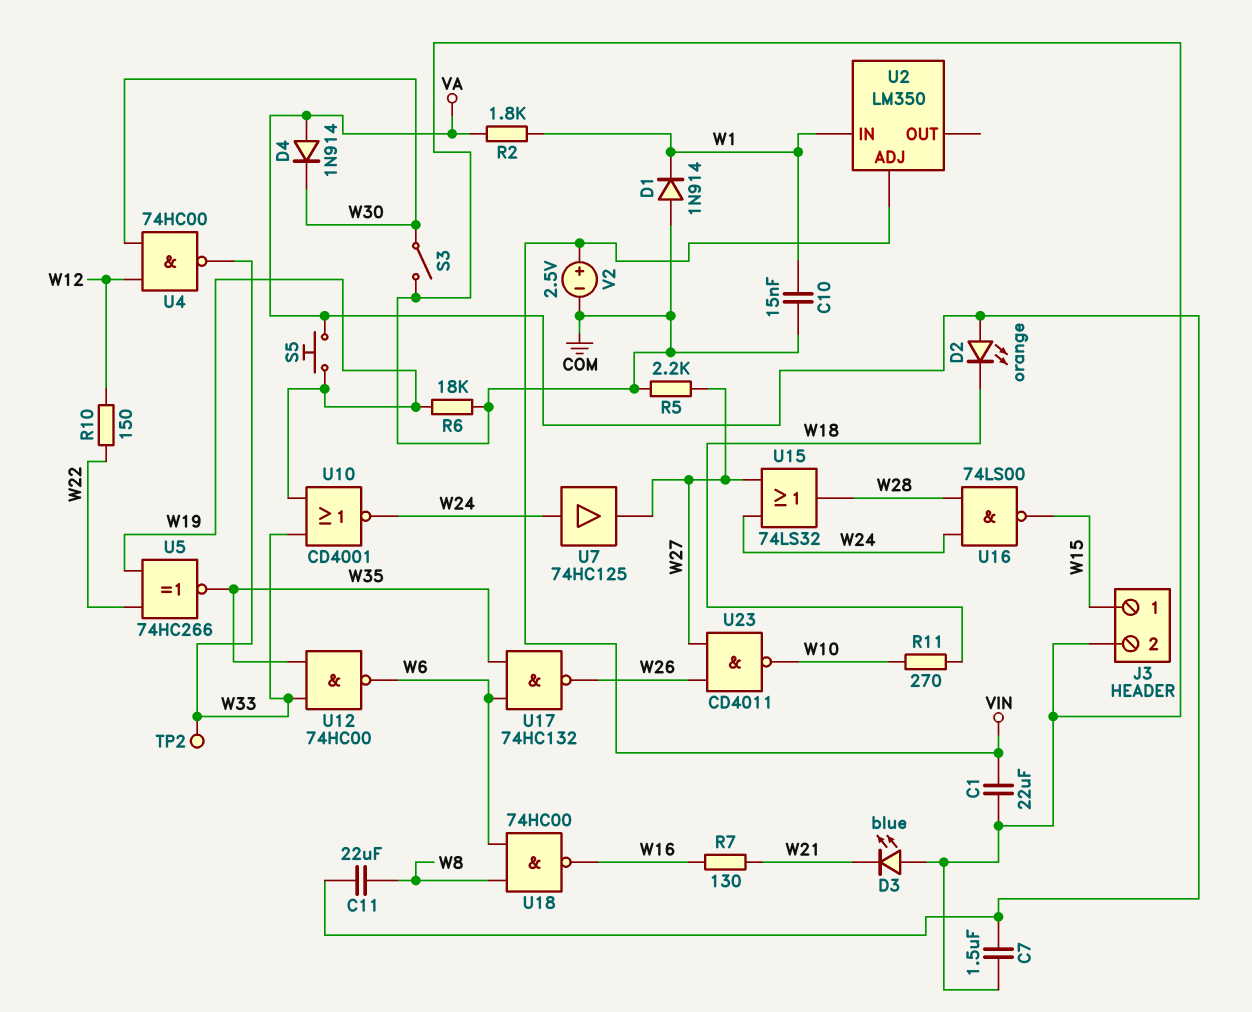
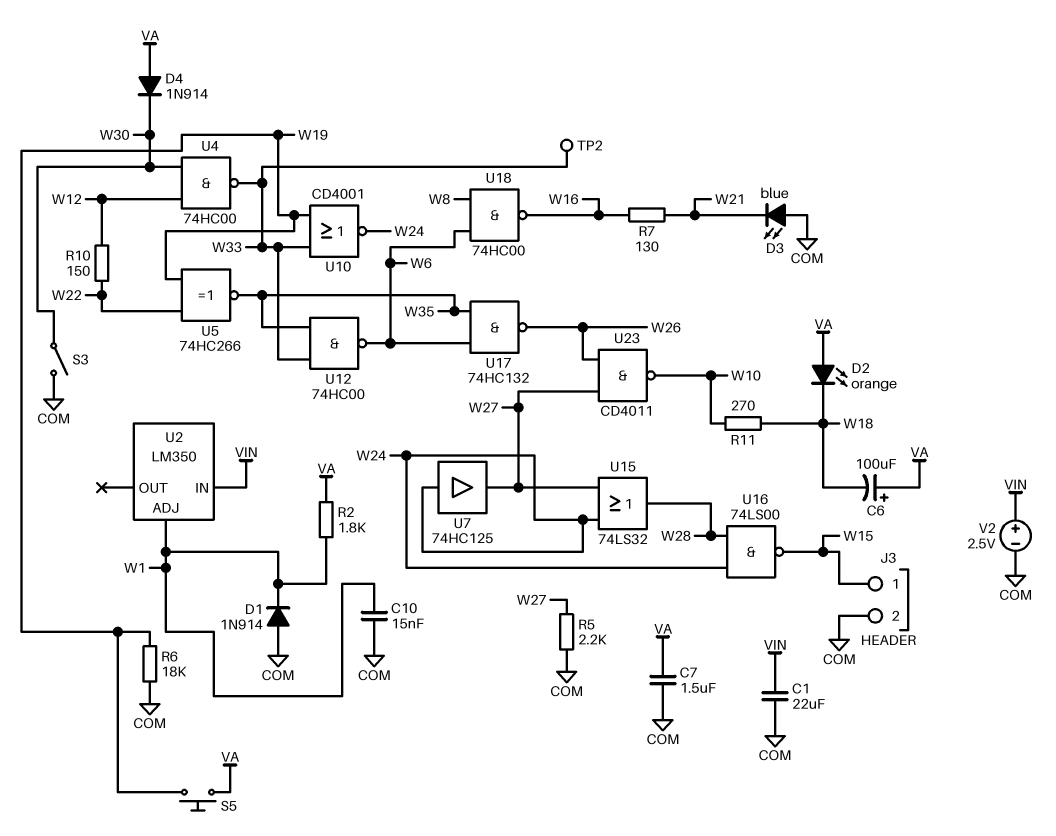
C6: none -> 100uF (plus VA, minus W18)
C11: 22uF (VA, W8) -> none
U2 pin ADJ: VIN -> W1
U2 pin IN: W1 -> VIN

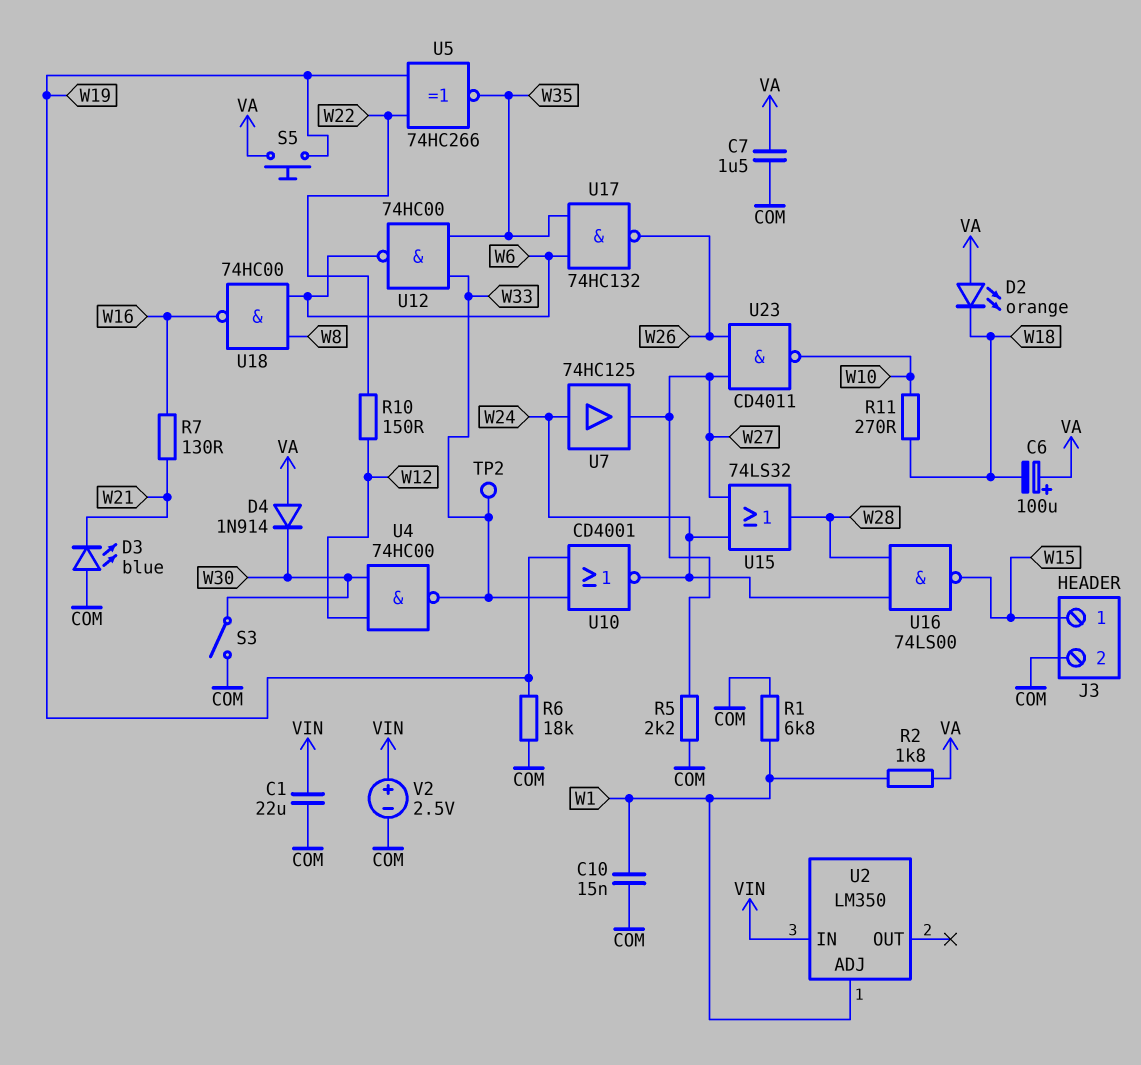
D1: diode 1N914 (A COM, K W1) -> none
R1: none -> 6.8k (COM, W1)

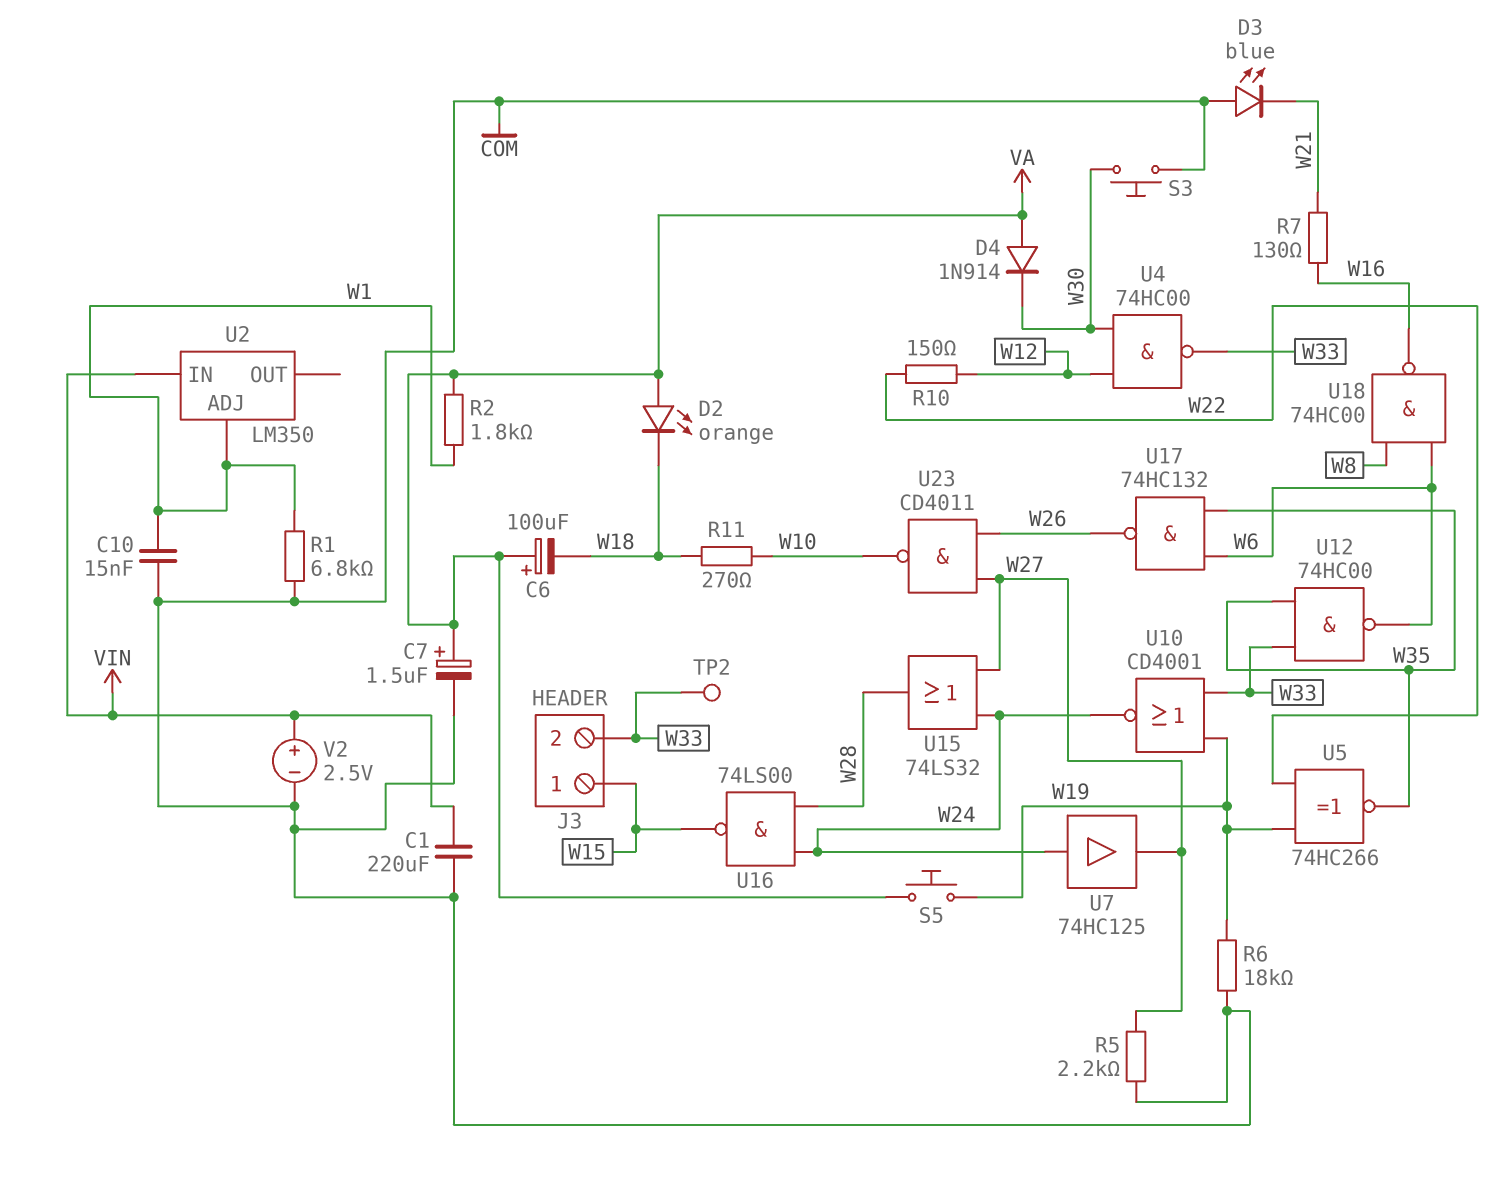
C1: 22uF (COM, VIN) -> 220uF (COM, VIN)
C7: 1.5uF (COM, VA) -> 1.5uF (plus VA, minus COM)
J3 pin 2: COM -> W33
S3: switch (COM, W30) -> button (COM, W30)

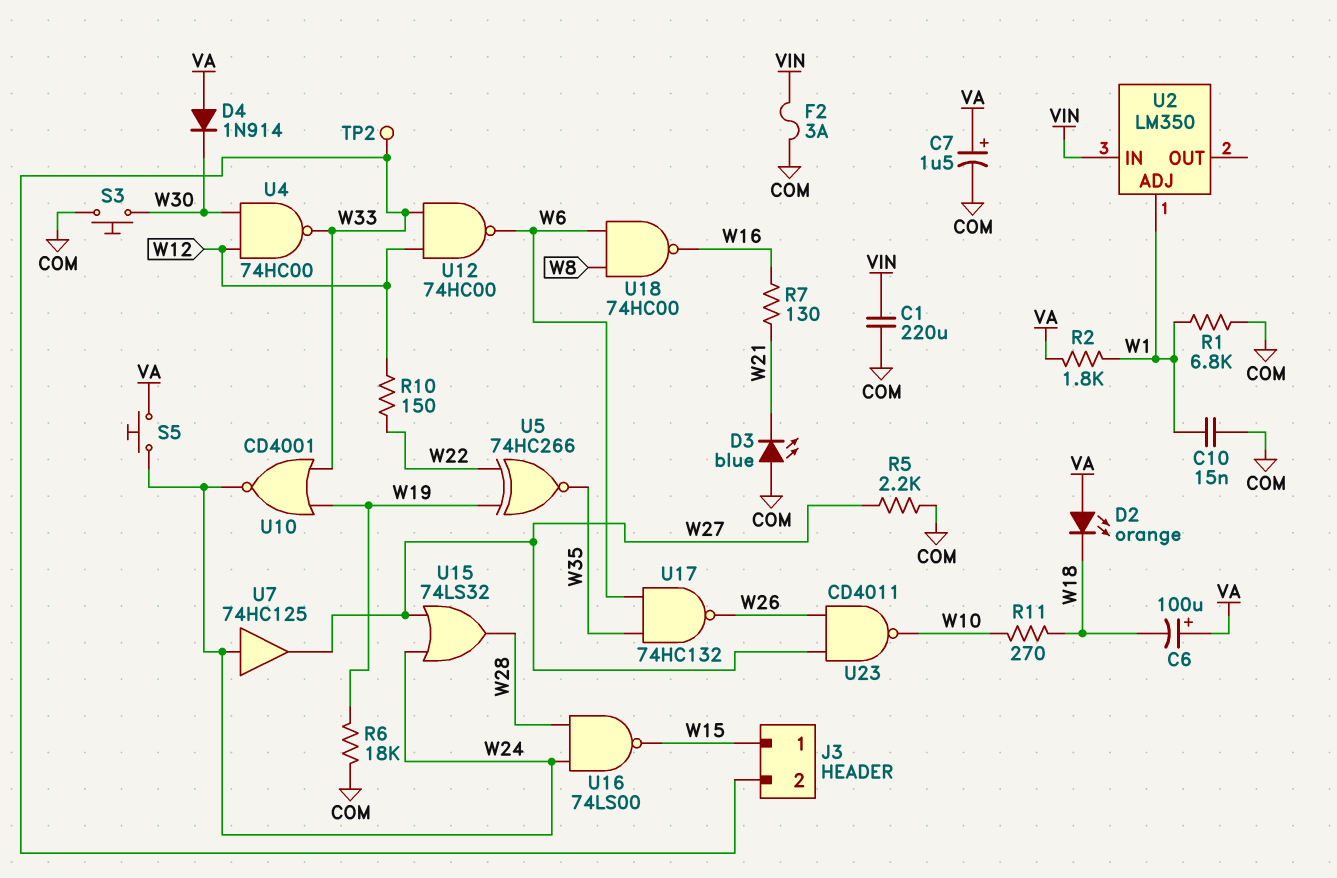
F2: none -> 3A (COM, VIN)
S5: button (VA, W19) -> button (VA, W24)
U12: NAND 74HC00 (in W33, in W35, out W6) -> NAND 74HC00 (in W12, in W33, out W6)
V2: 2.5V (plus VIN, minus COM) -> none

